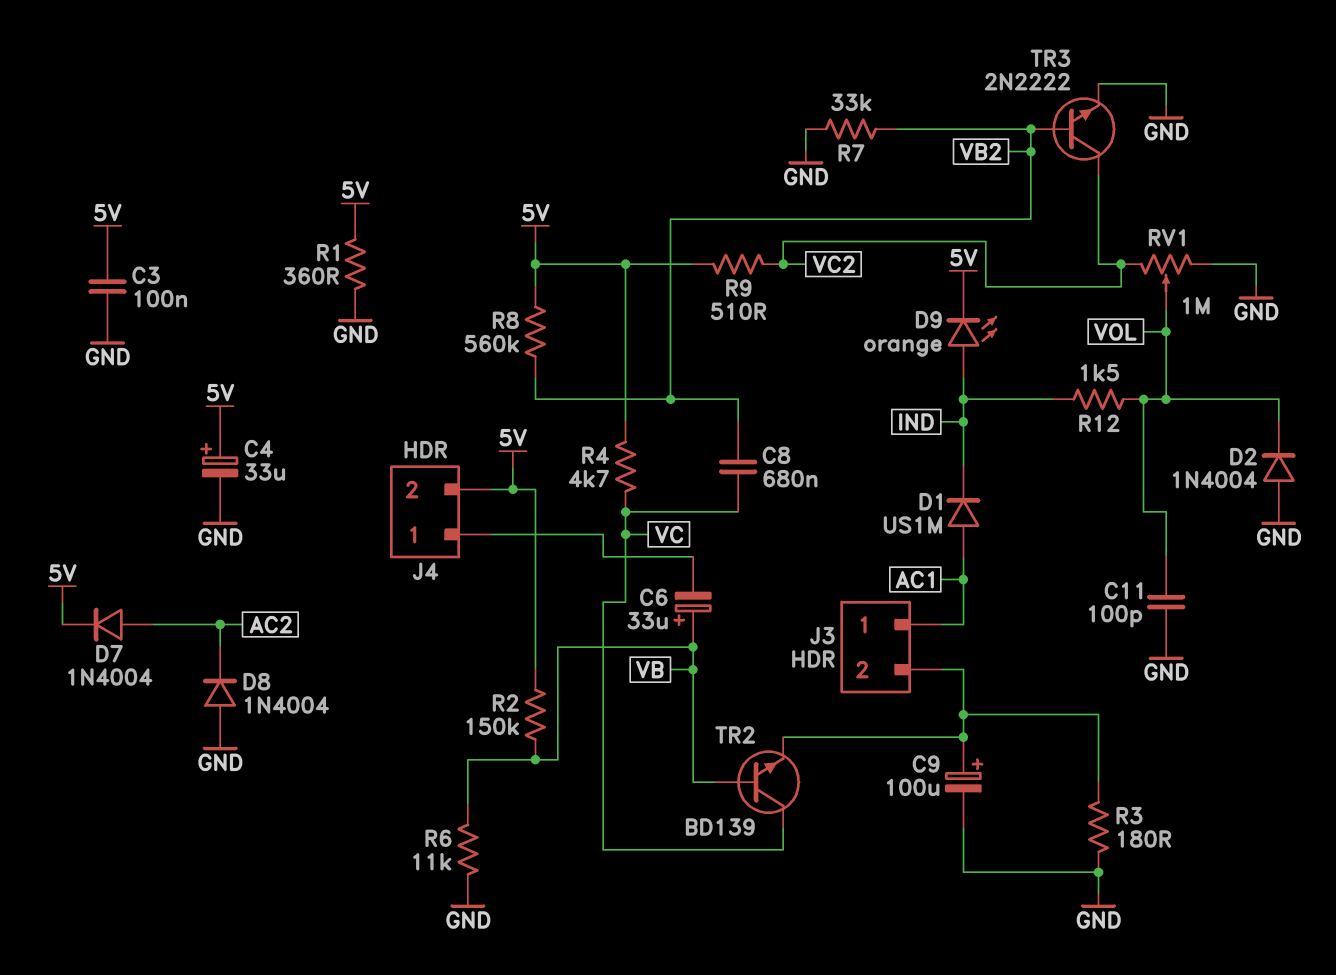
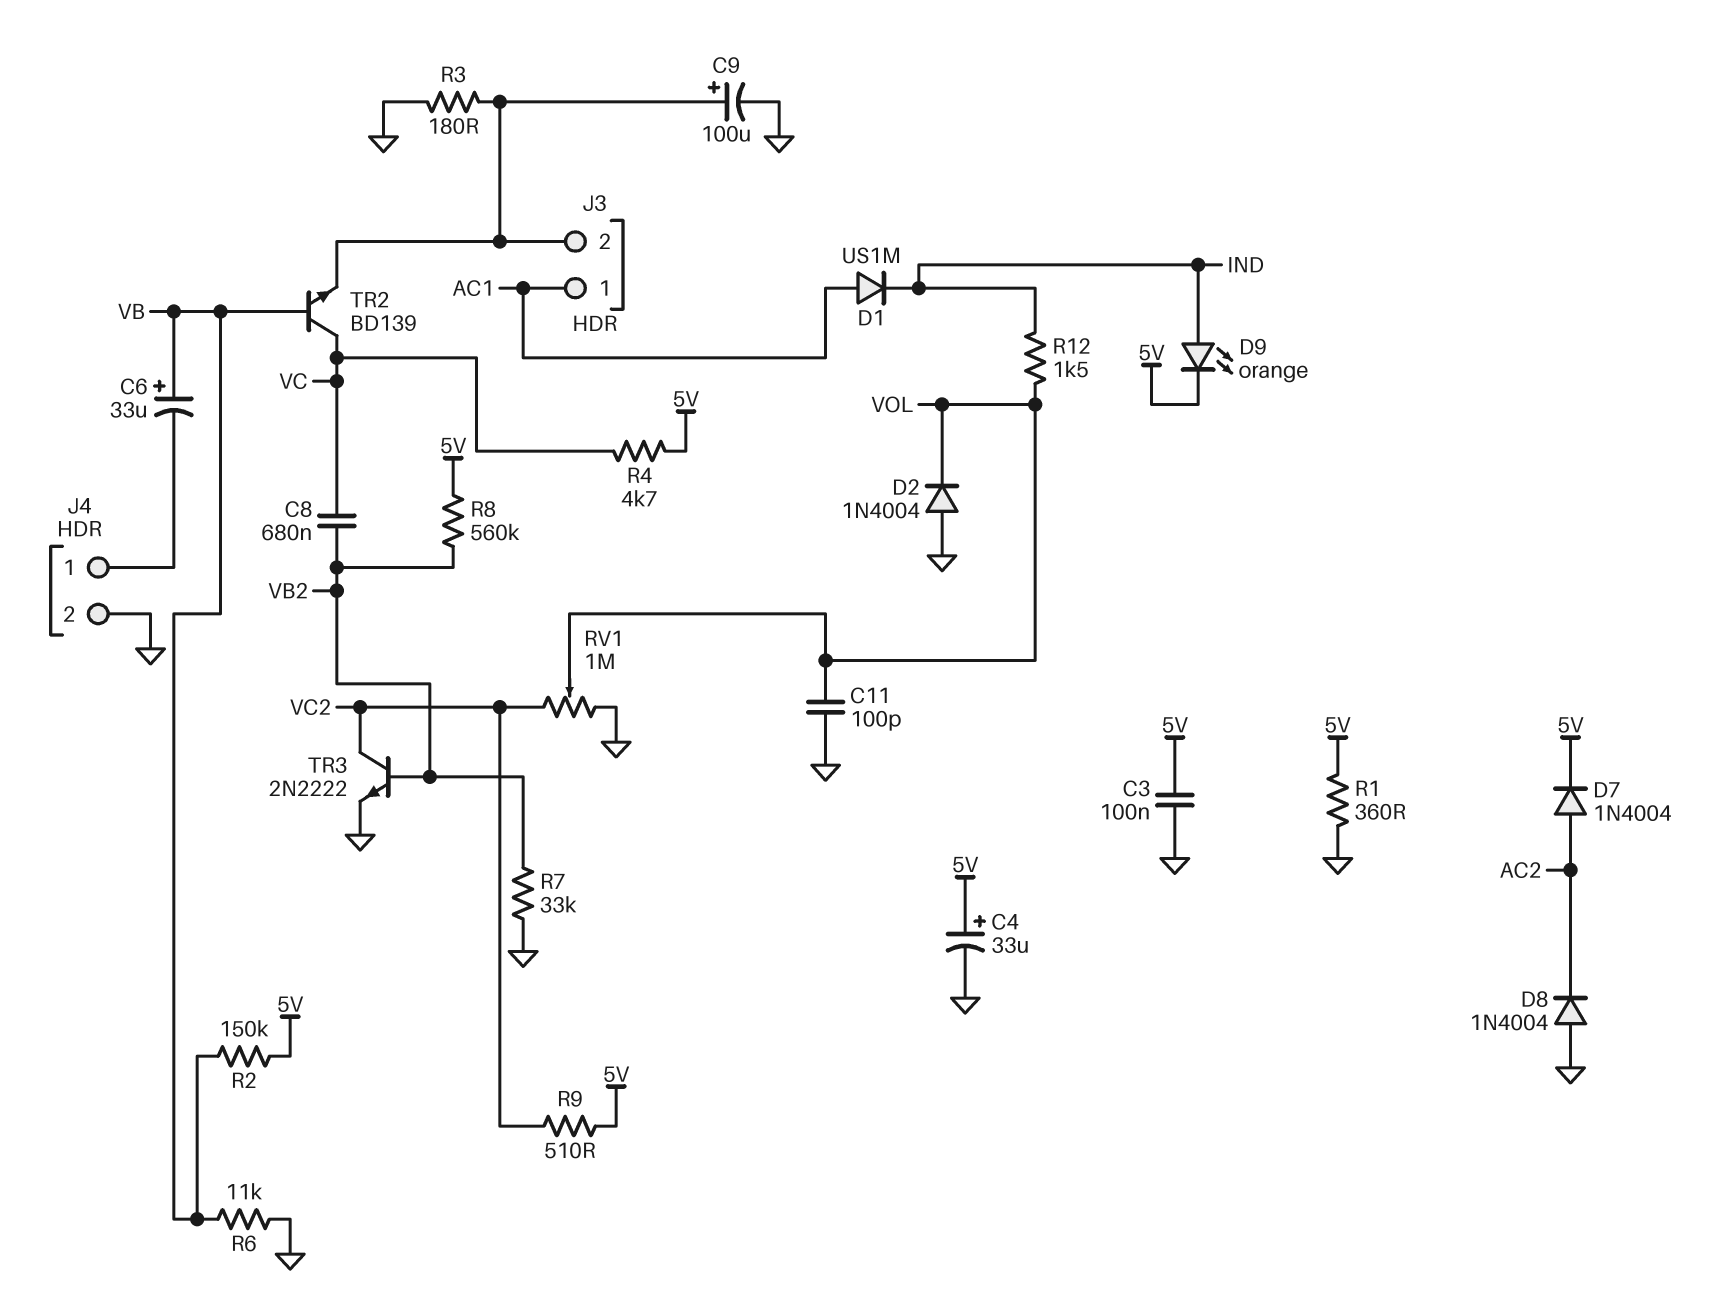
J4 pin 2: 5V -> GND

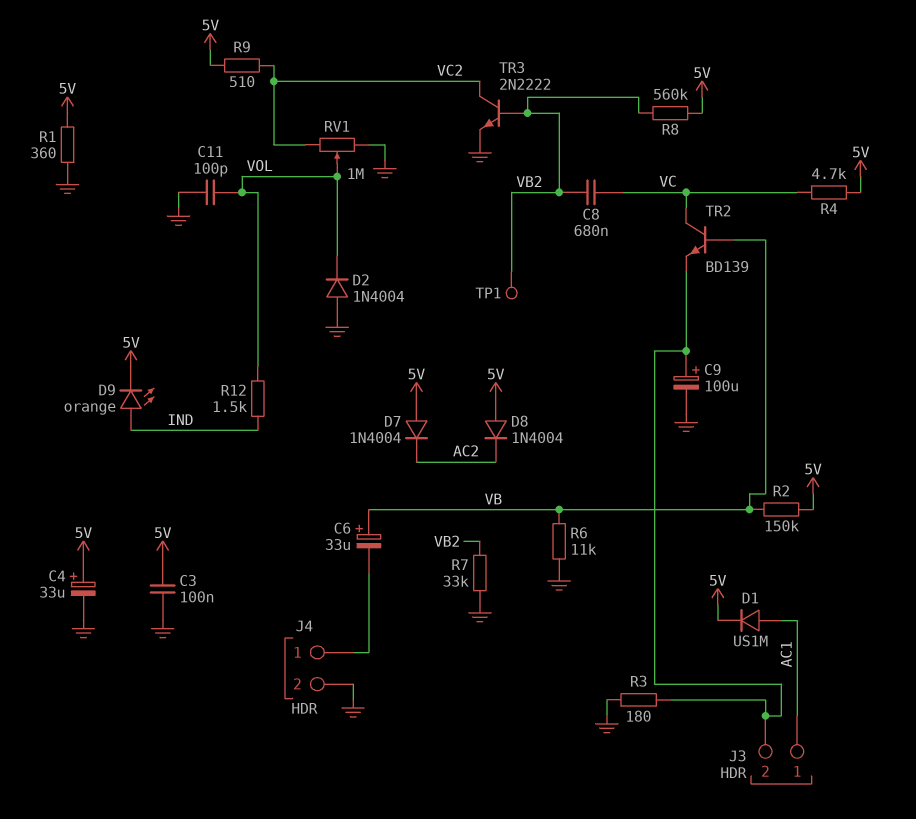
D1: diode US1M (A AC1, K IND) -> diode US1M (A AC1, K 5V)
D7: diode 1N4004 (A AC2, K 5V) -> diode 1N4004 (A 5V, K AC2)
D8: diode 1N4004 (A GND, K AC2) -> diode 1N4004 (A 5V, K AC2)
TP1: none -> test point (VB2)

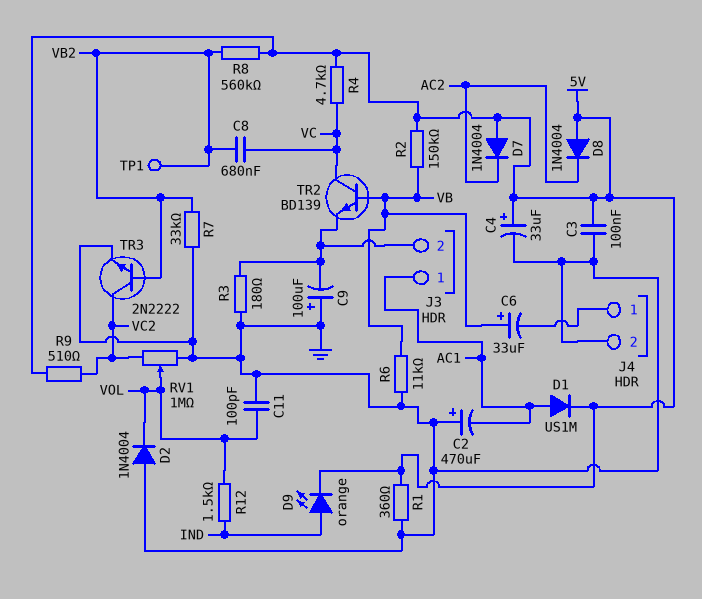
C2: none -> 470uF (plus GND, minus AC1)
C9: 100uF (plus J3/2, minus GND) -> 100uF (plus GND, minus J3/2)

